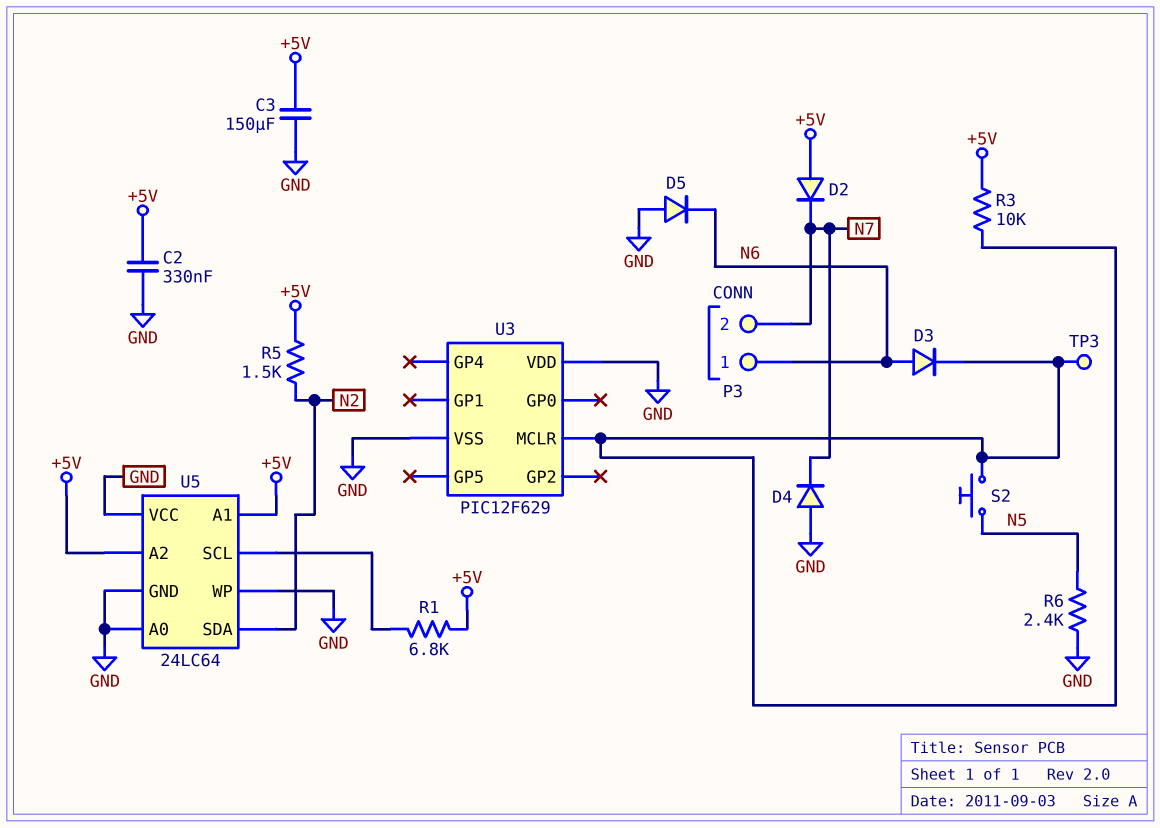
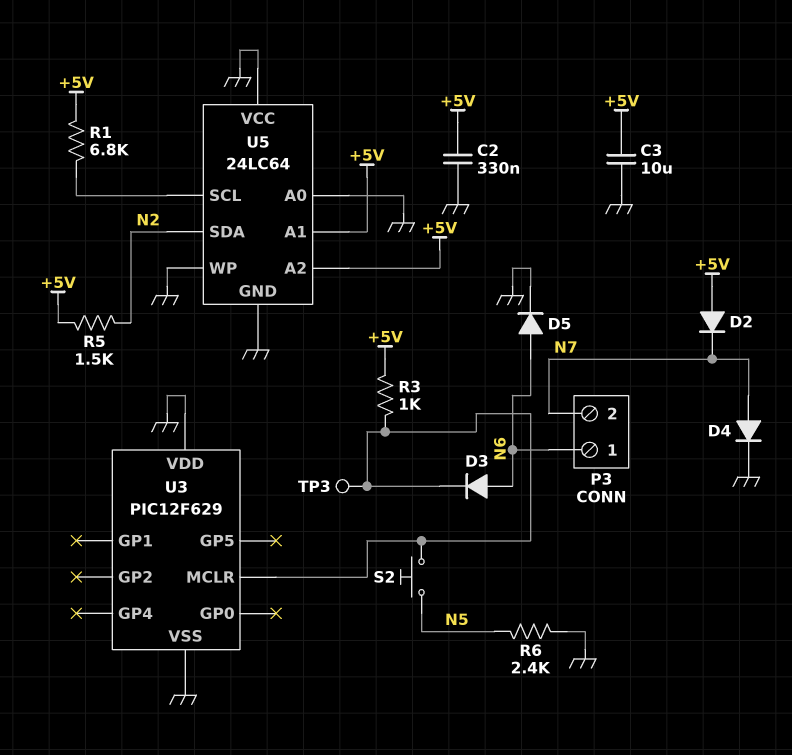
C3: 150uF (+5V, GND) -> 10uF (+5V, GND)
D4: diode (A GND, K N7) -> diode (A N7, K GND)
D5: diode (A GND, K N6) -> diode (A N6, K GND)
R3: 10k (+5V, U3/MCLR) -> 1k (+5V, U3/MCLR)

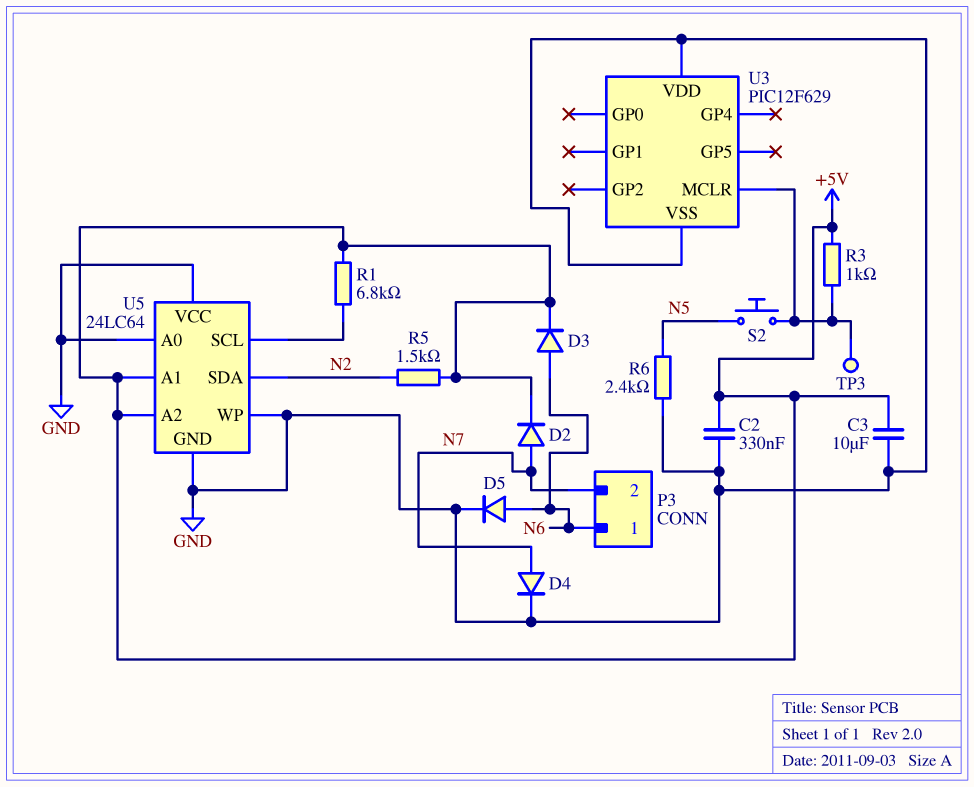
D2: diode (A +5V, K N7) -> diode (A N7, K +5V)
D3: diode (A N6, K U3/MCLR) -> diode (A N6, K +5V)

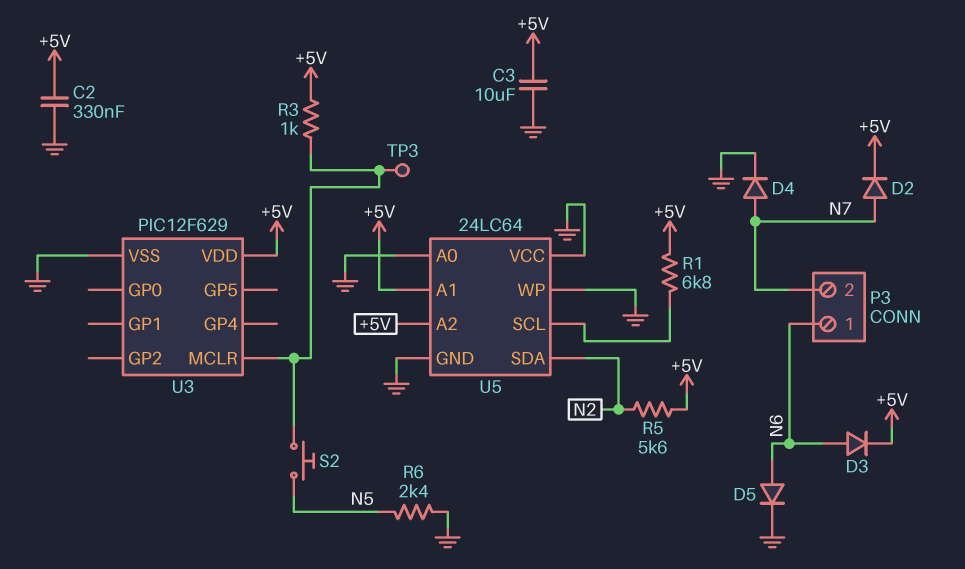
R5: 1.5k (+5V, N2) -> 5.6k (+5V, N2)
U3 pin VDD: GND -> +5V

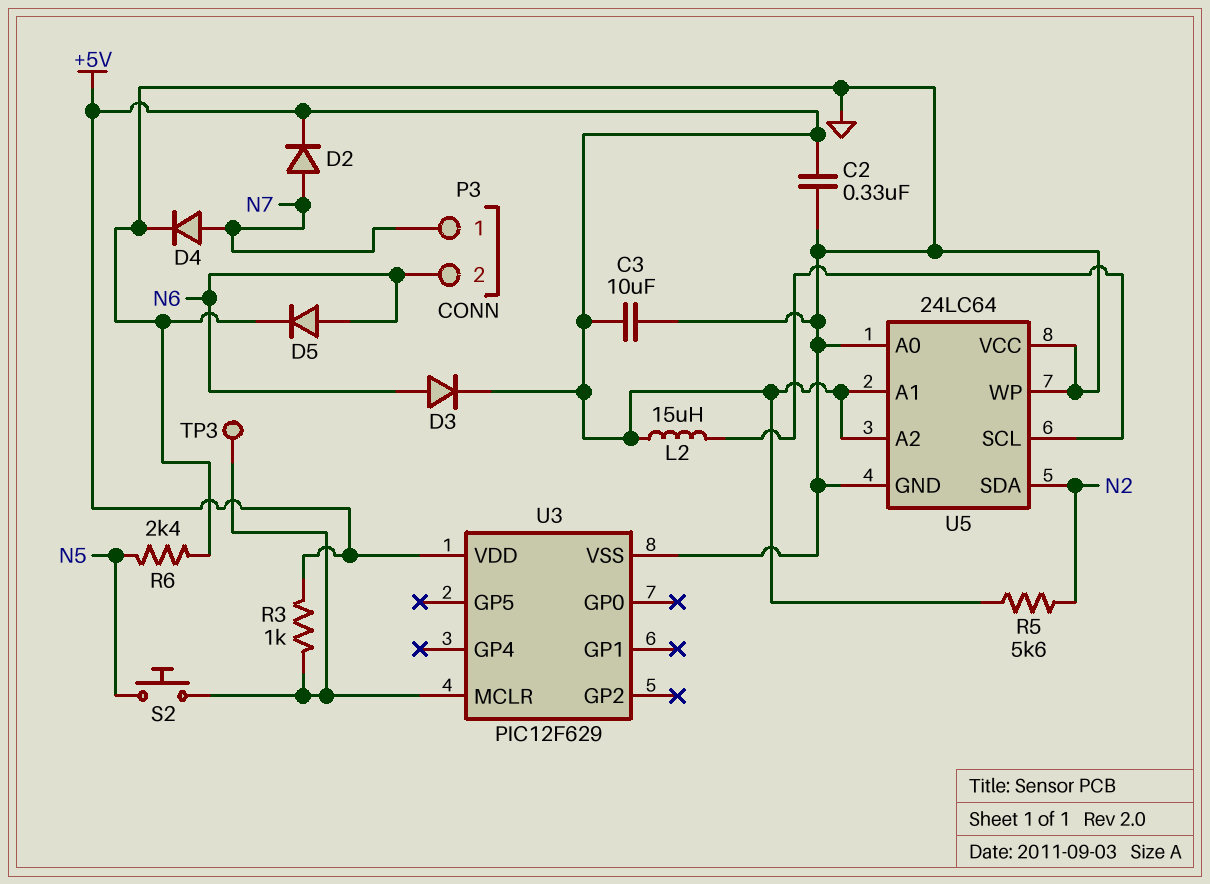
L2: none -> 15uH (+5V, U5/SCL)
P3 pin 1: N6 -> N7
P3 pin 2: N7 -> N6
R1: 6.8k (+5V, U5/SCL) -> none

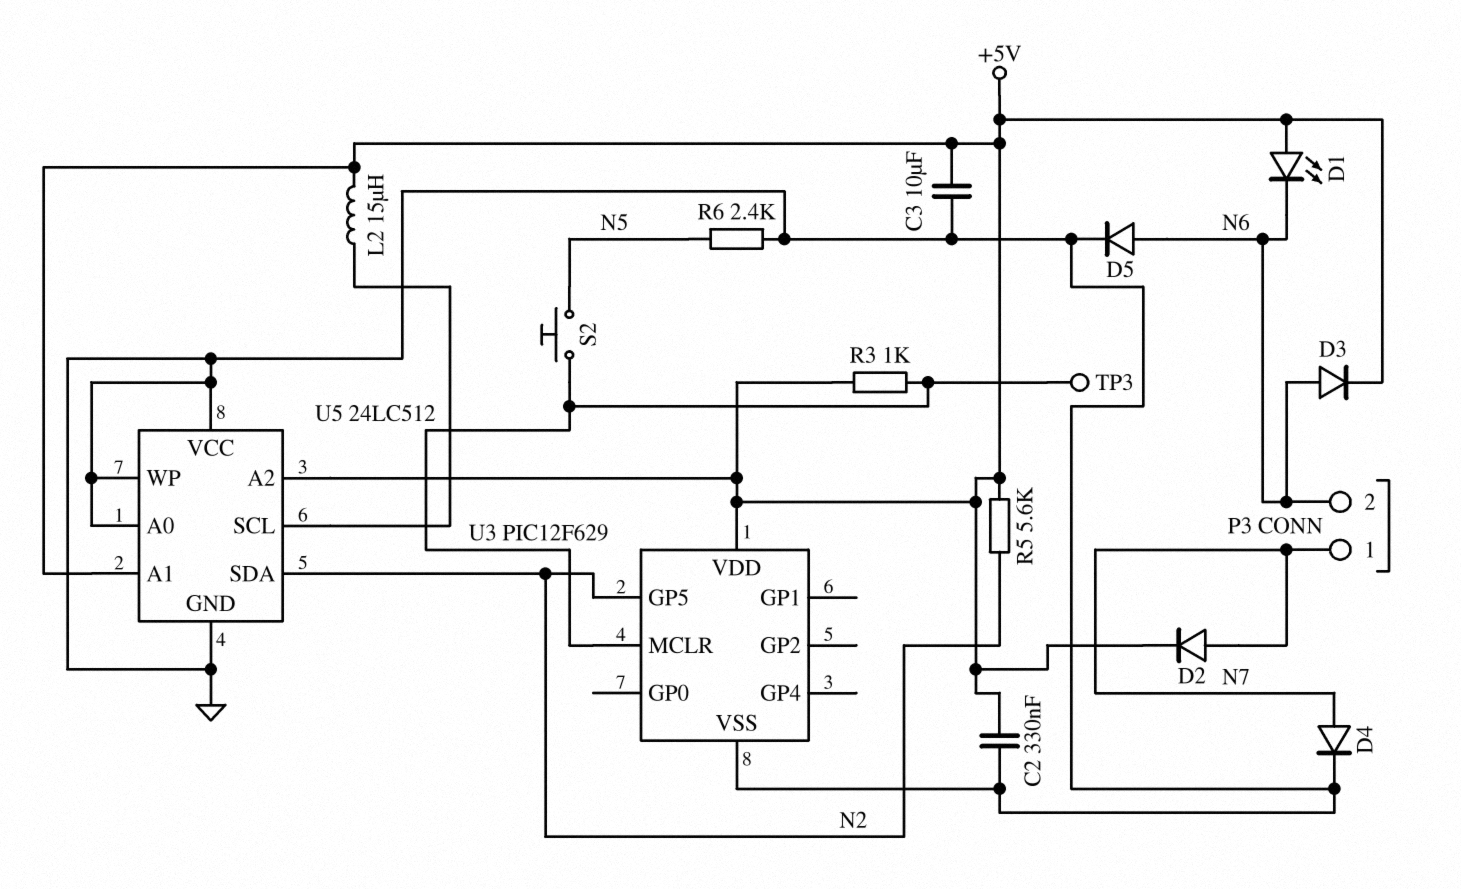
D1: none -> LED (A +5V, K N6)
U3 pin GP5: none -> N2
U5: 24LC64 -> 24LC512

